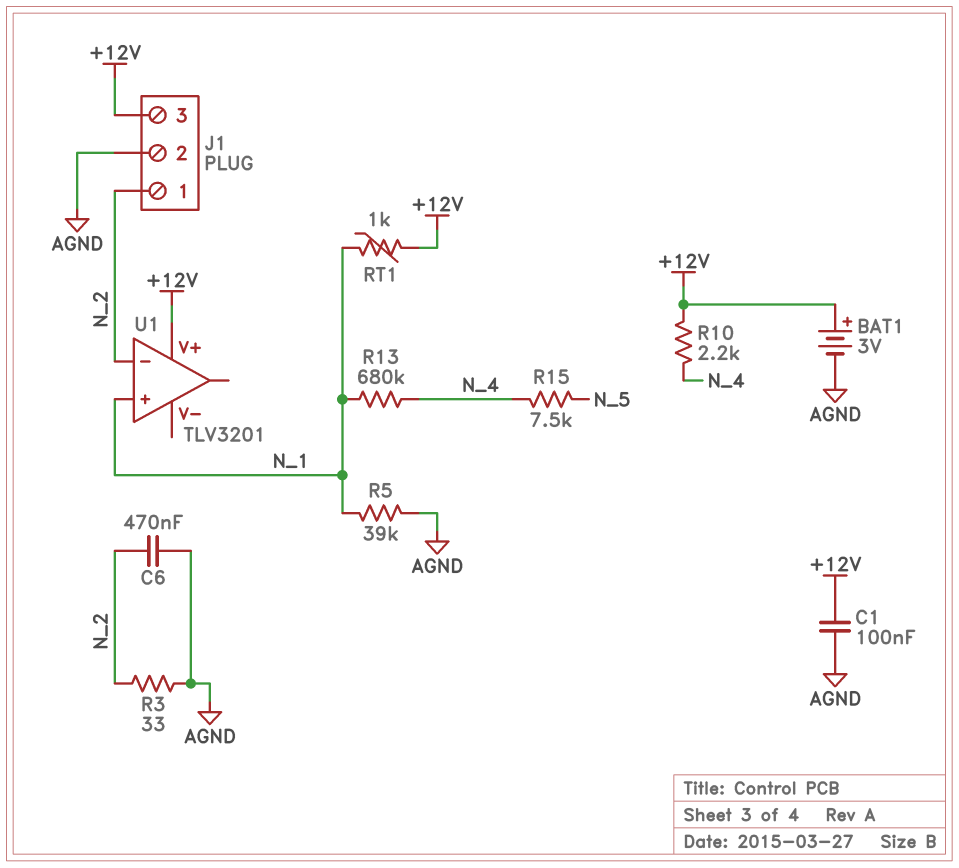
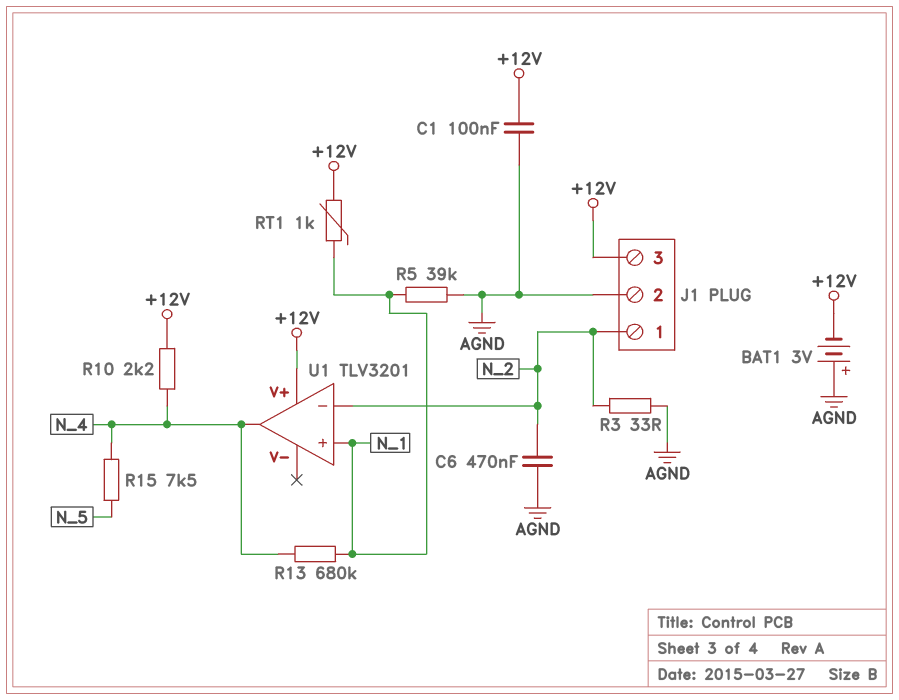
BAT1: 3V (plus +12V, minus AGND) -> 3V (plus AGND, minus +12V)
U1 pin out: none -> N_4

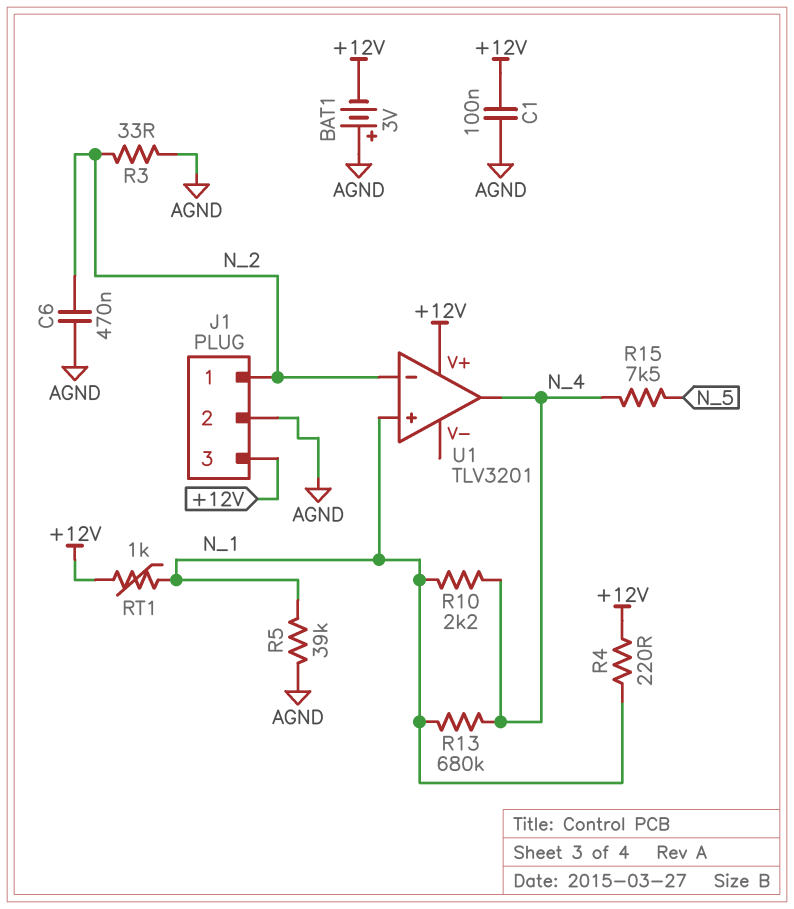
R4: none -> 220 (+12V, N_1)
R10: 2.2k (+12V, N_4) -> 2.2k (N_1, N_4)

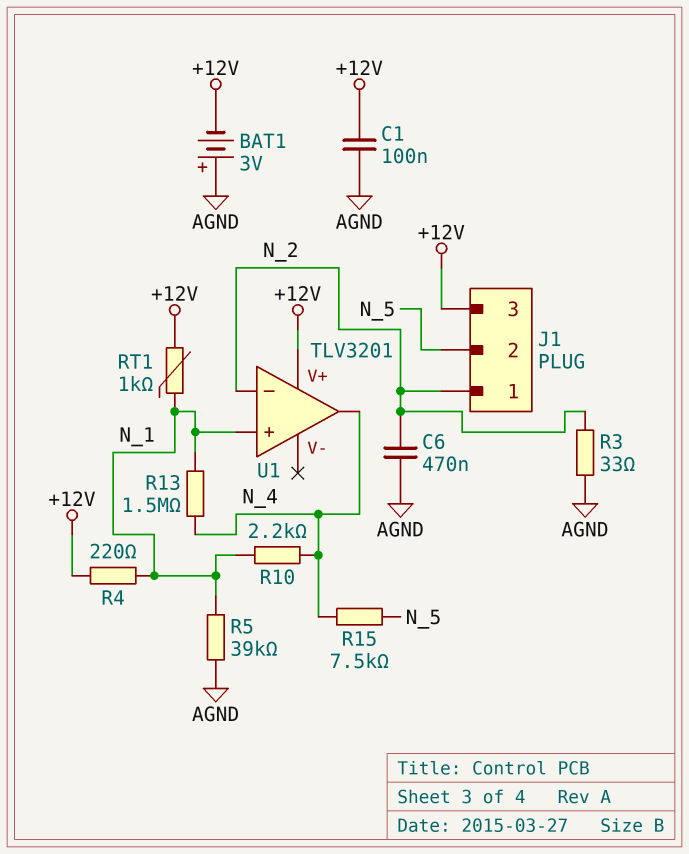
J1 pin 2: AGND -> N_5
R13: 680k (N_1, N_4) -> 1.5M (N_1, N_4)

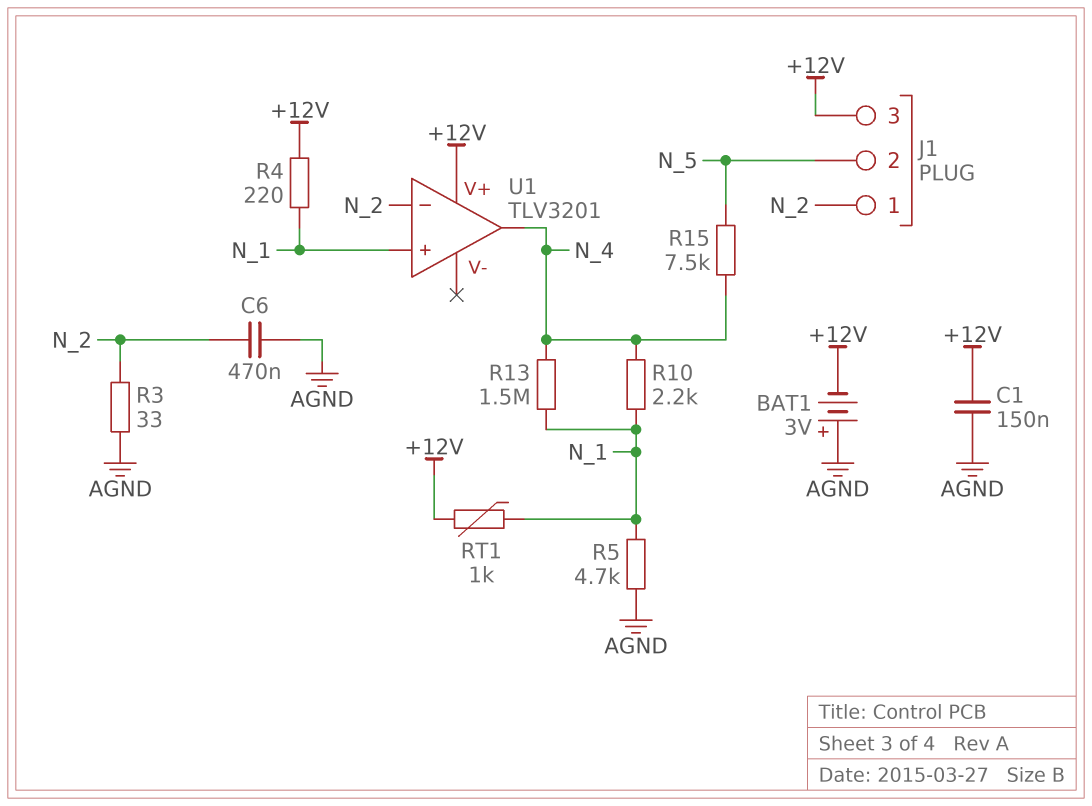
C1: 100nF (+12V, AGND) -> 150nF (+12V, AGND)
R5: 39k (AGND, N_1) -> 4.7k (AGND, N_1)

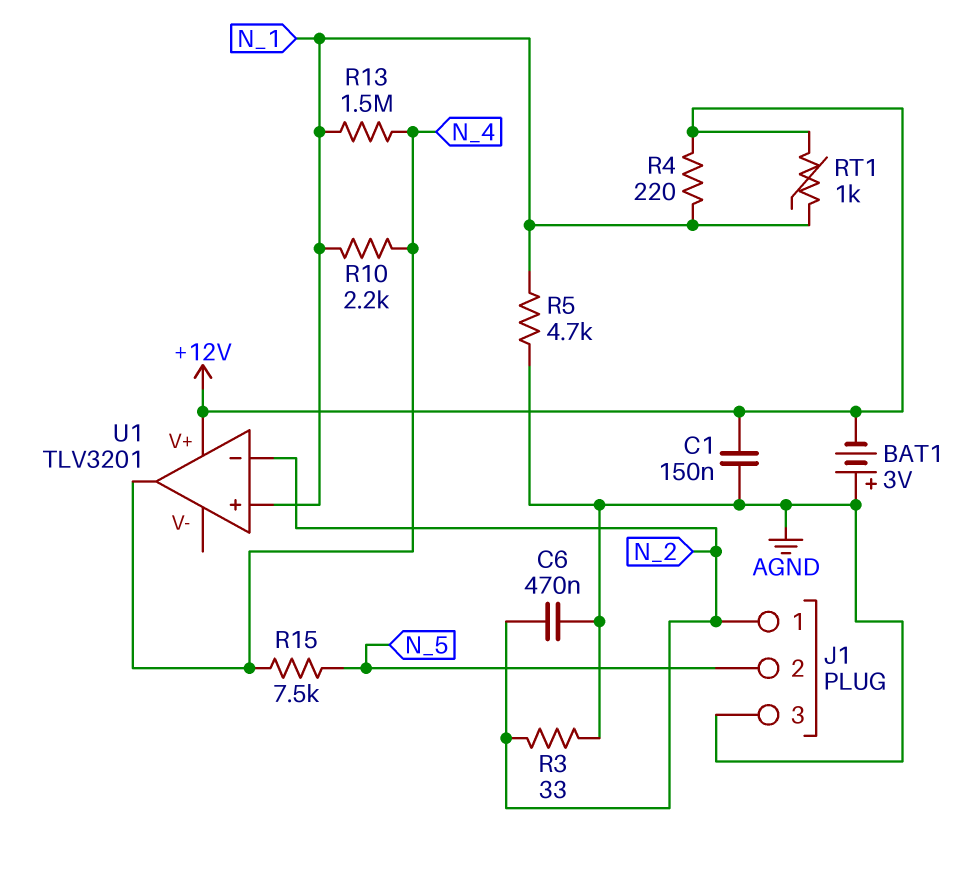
J1 pin 3: +12V -> AGND

